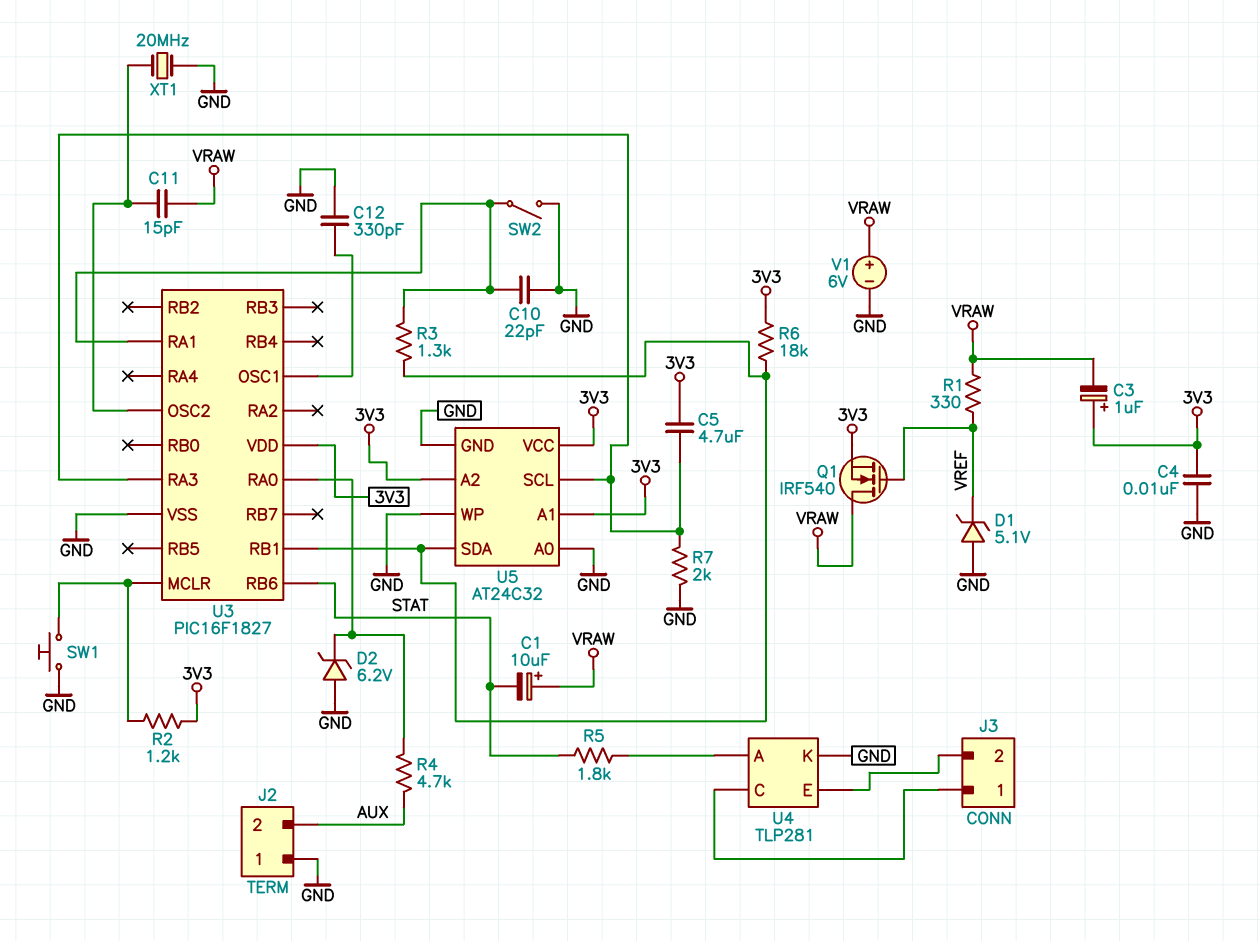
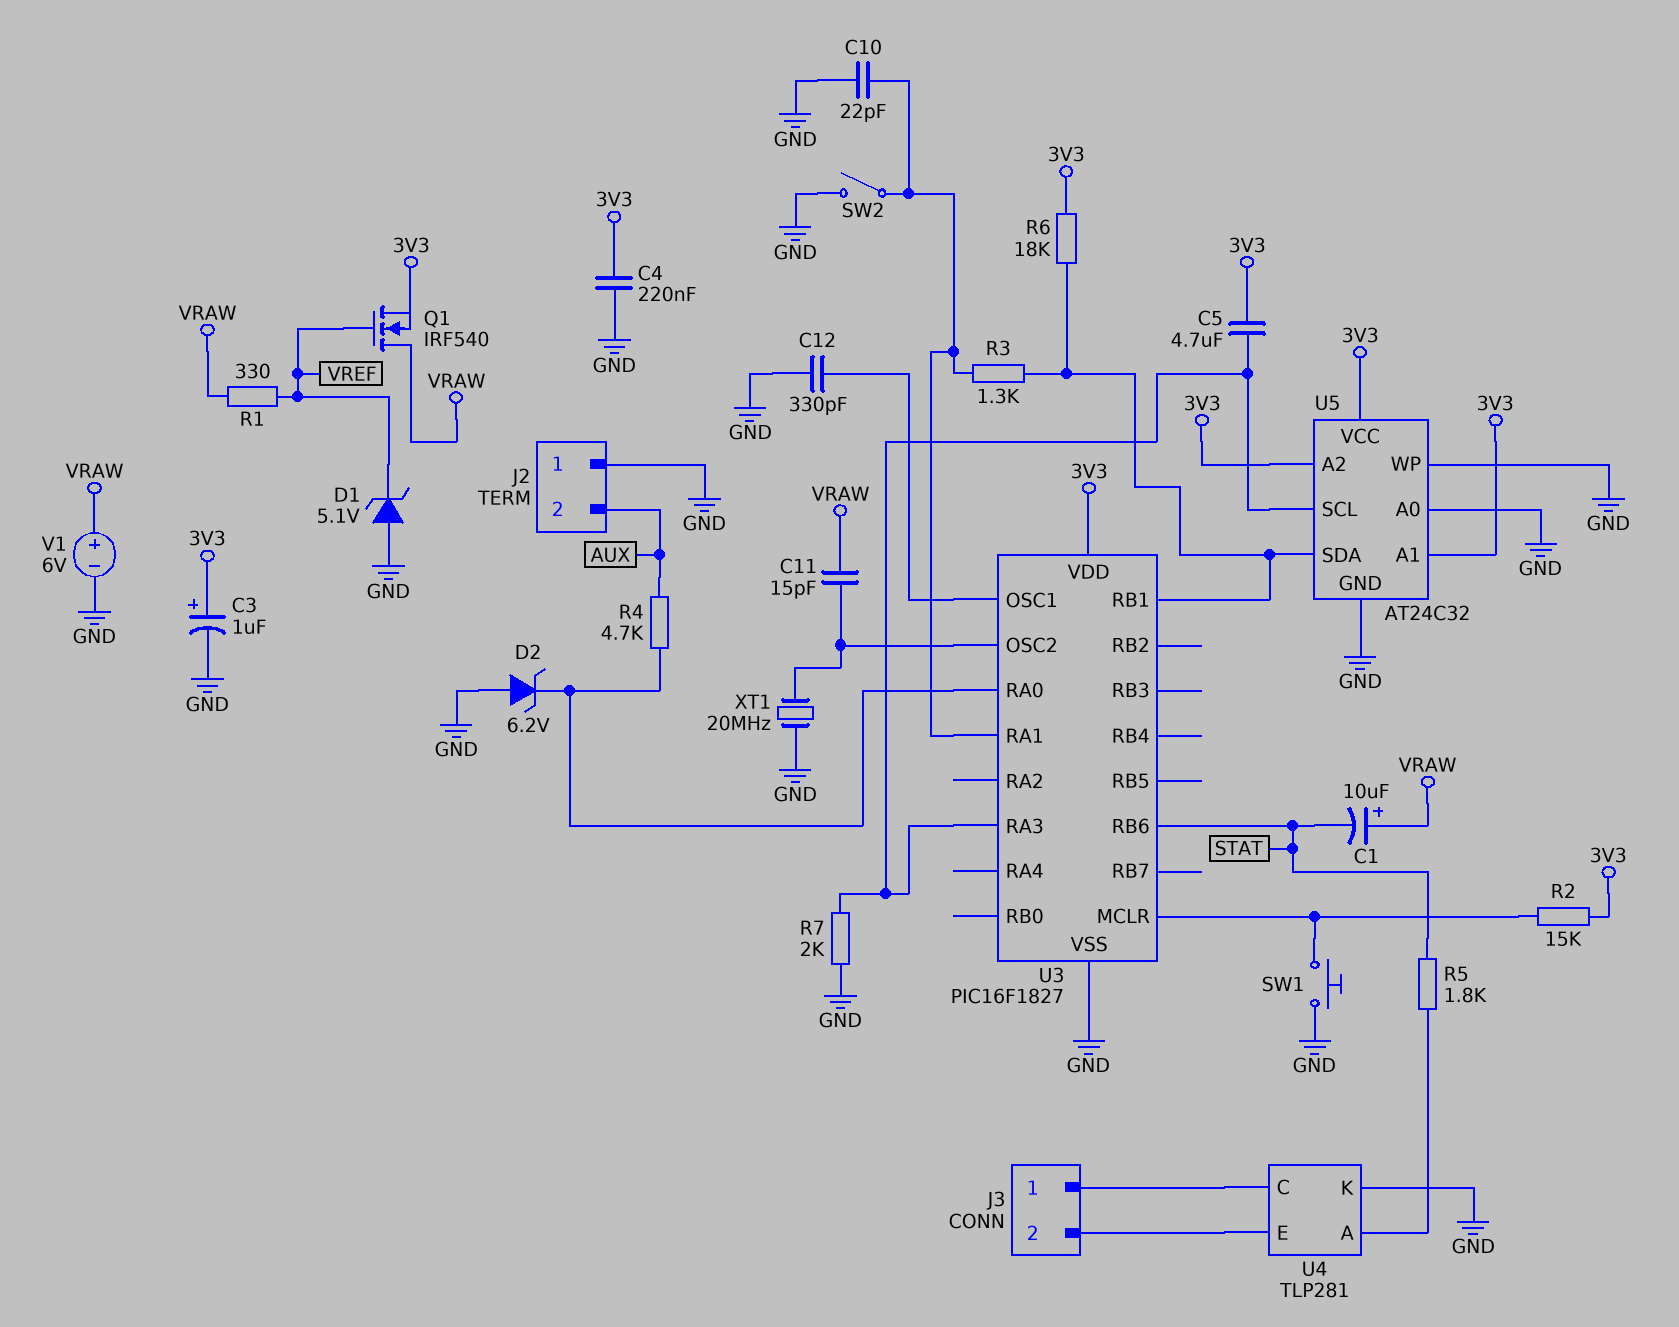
C3: 1uF (plus 3V3, minus VRAW) -> 1uF (plus 3V3, minus GND)
C4: 10nF (3V3, GND) -> 220nF (3V3, GND)
R2: 1.2k (3V3, U3/MCLR) -> 15k (3V3, U3/MCLR)

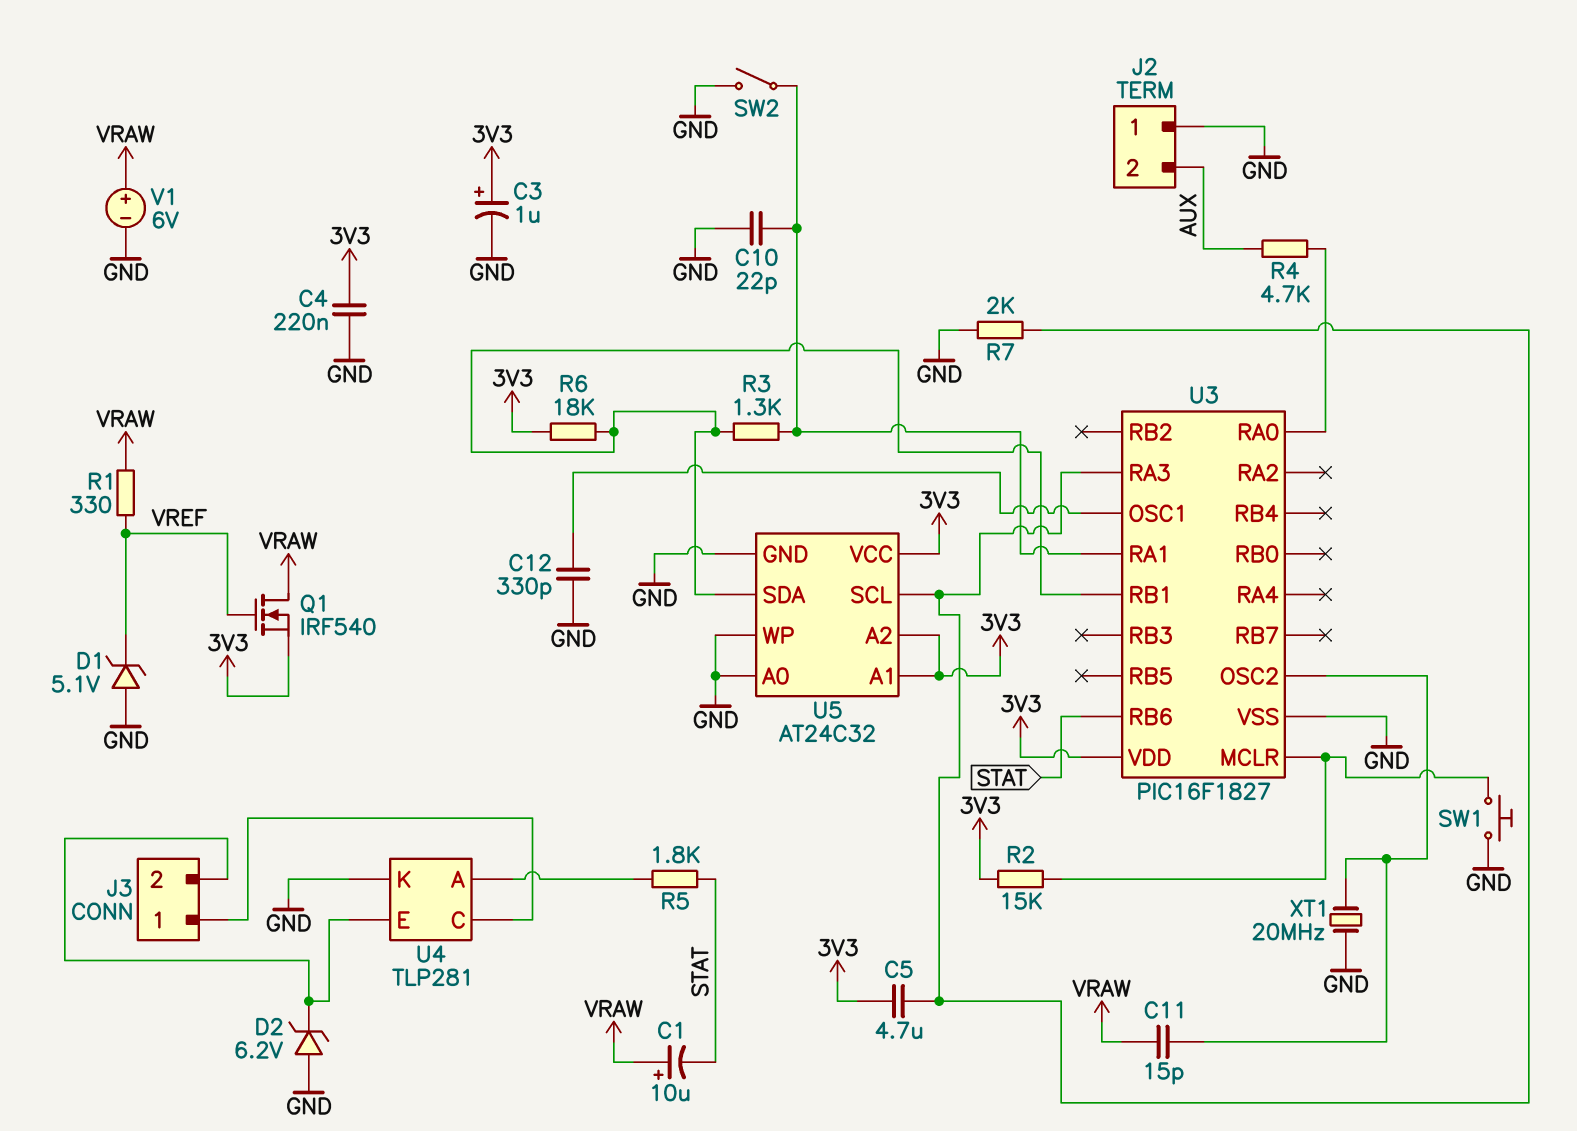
D2: zener 6.2V (A GND, K U3/RA0) -> zener 6.2V (A GND, K J3/2)

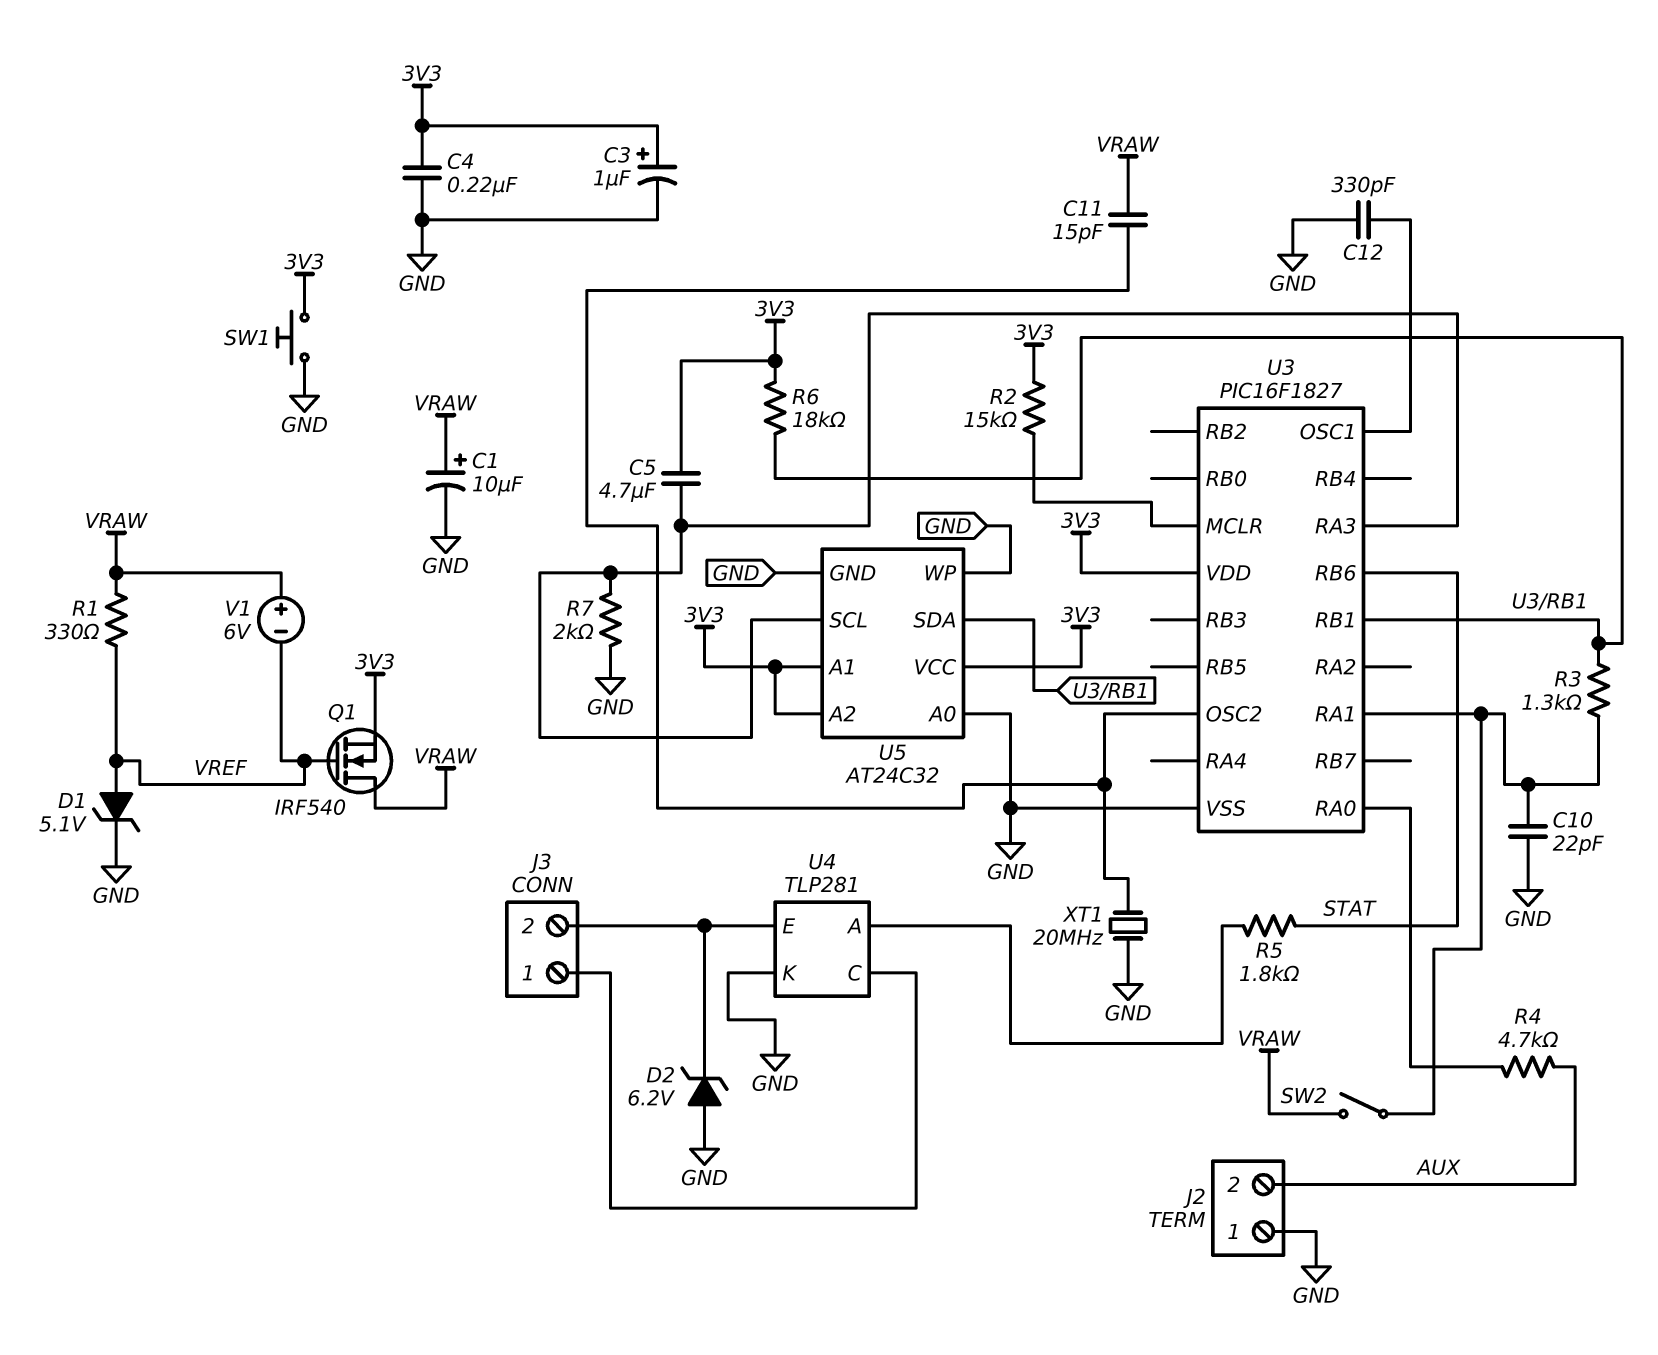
C1: 10uF (plus VRAW, minus STAT) -> 10uF (plus VRAW, minus GND)
D1: zener 5.1V (A GND, K VREF) -> zener 5.1V (A VREF, K GND)
SW1: button (GND, U3/MCLR) -> button (3V3, GND)
SW2: switch (GND, U3/RA1) -> switch (U3/RA1, VRAW)
V1: 6V (plus VRAW, minus GND) -> 6V (plus VRAW, minus VREF)

